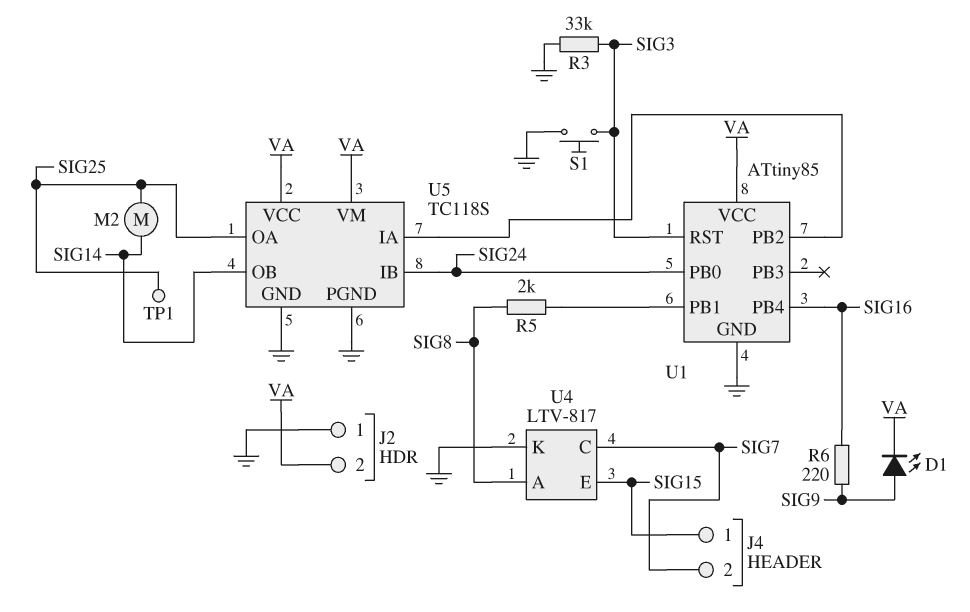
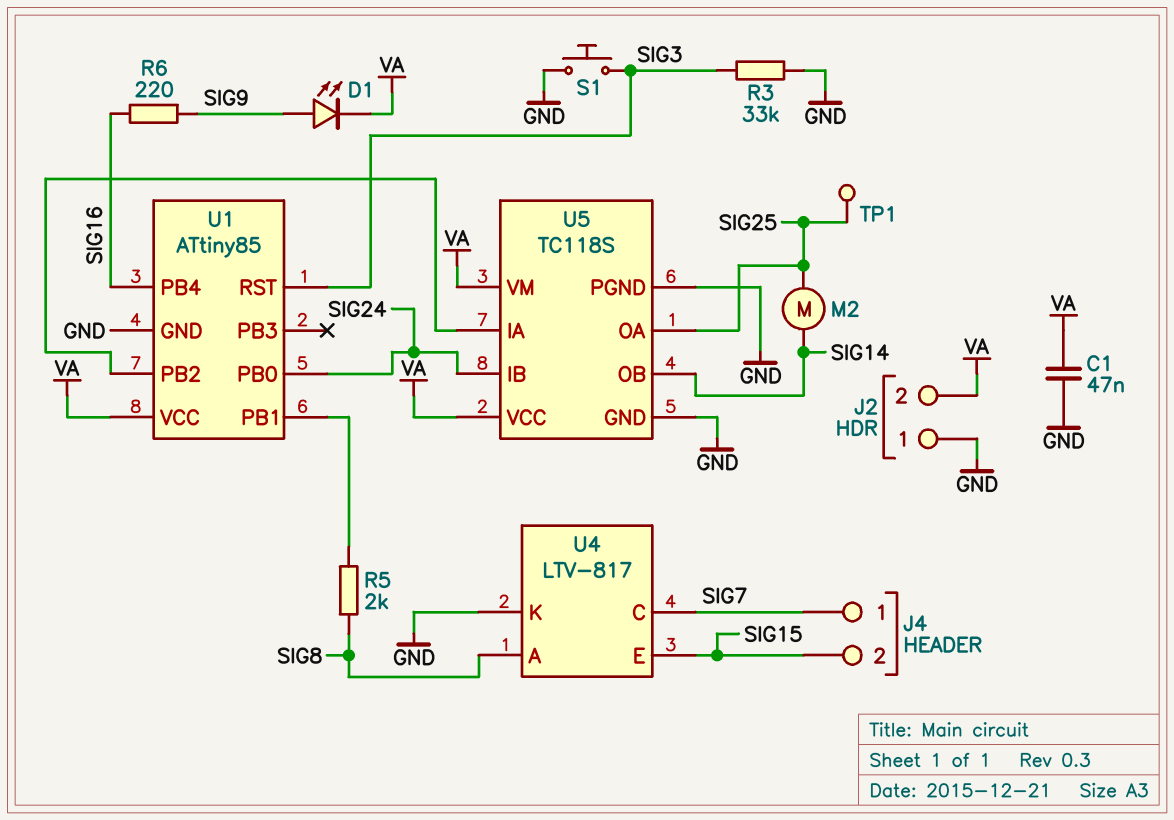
C1: none -> 47nF (GND, VA)
J4 pin 1: SIG15 -> SIG7
J4 pin 2: SIG7 -> SIG15

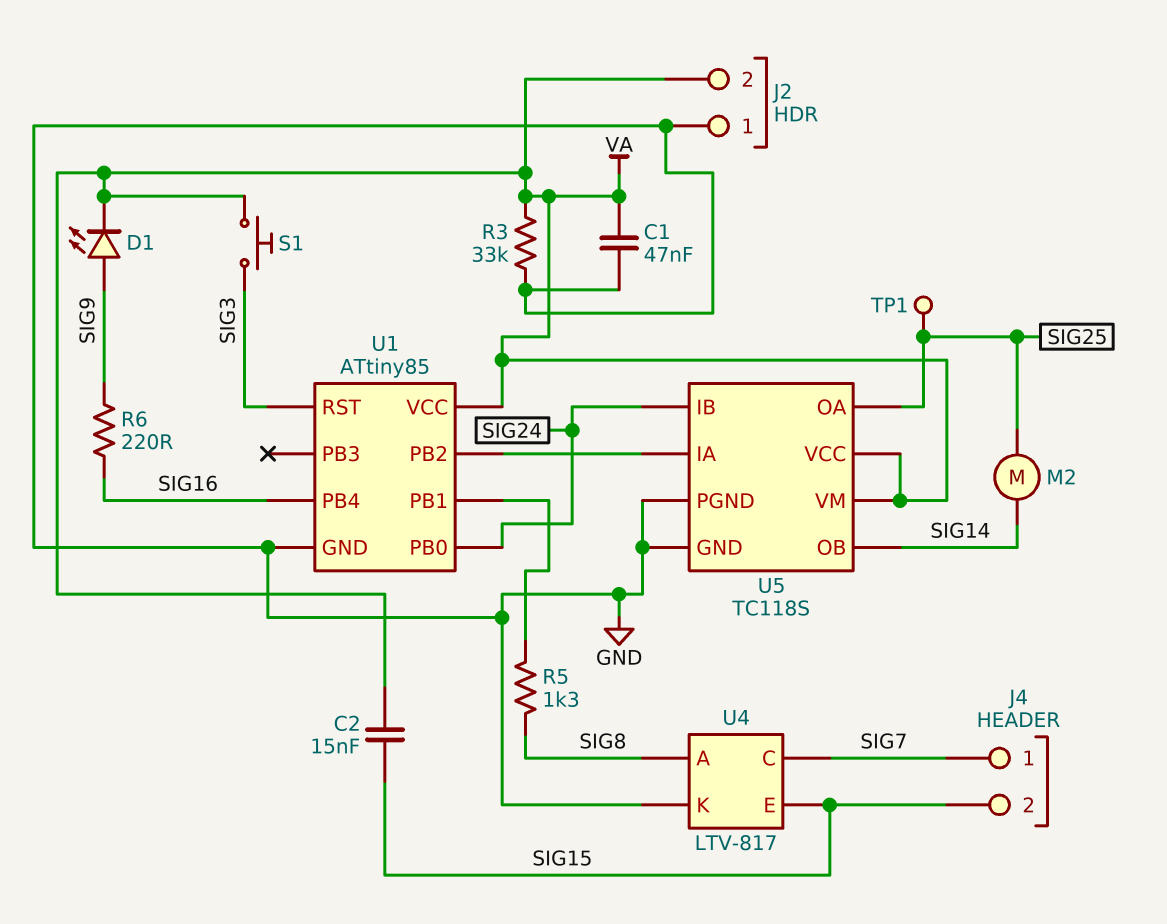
C2: none -> 15nF (SIG15, VA)
R3: 33k (GND, SIG3) -> 33k (GND, VA)
R5: 2k (SIG8, U1/PB1) -> 1.3k (SIG8, U1/PB1)
S1: button (GND, SIG3) -> button (SIG3, VA)

